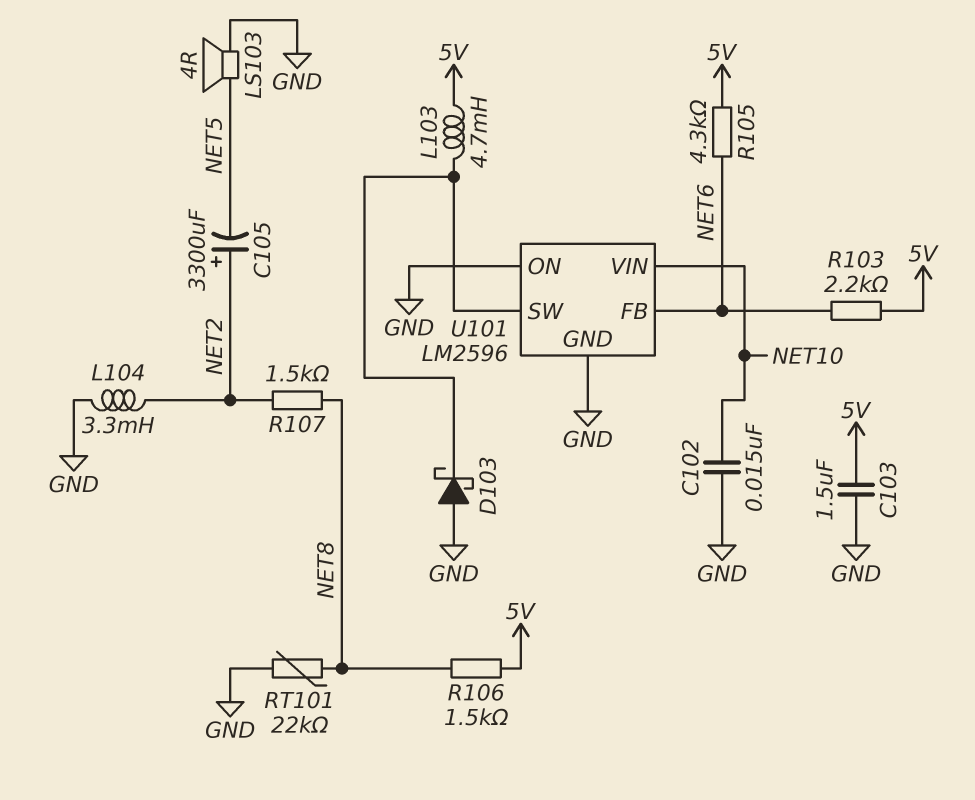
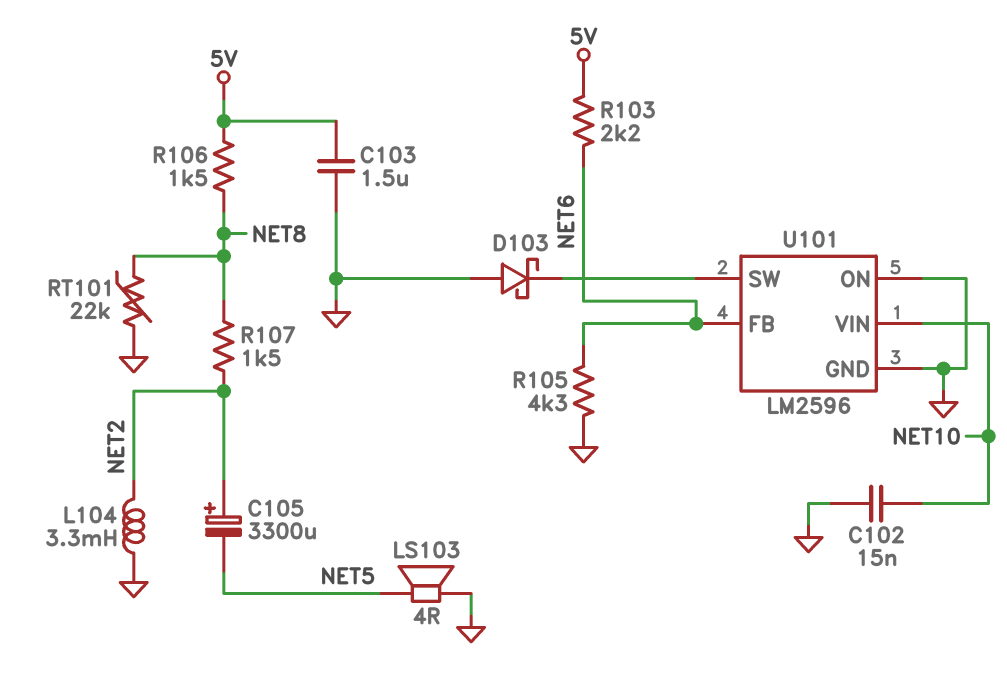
L103: 4.7mH (5V, U101/SW) -> none
R105: 4.3k (5V, NET6) -> 4.3k (GND, NET6)

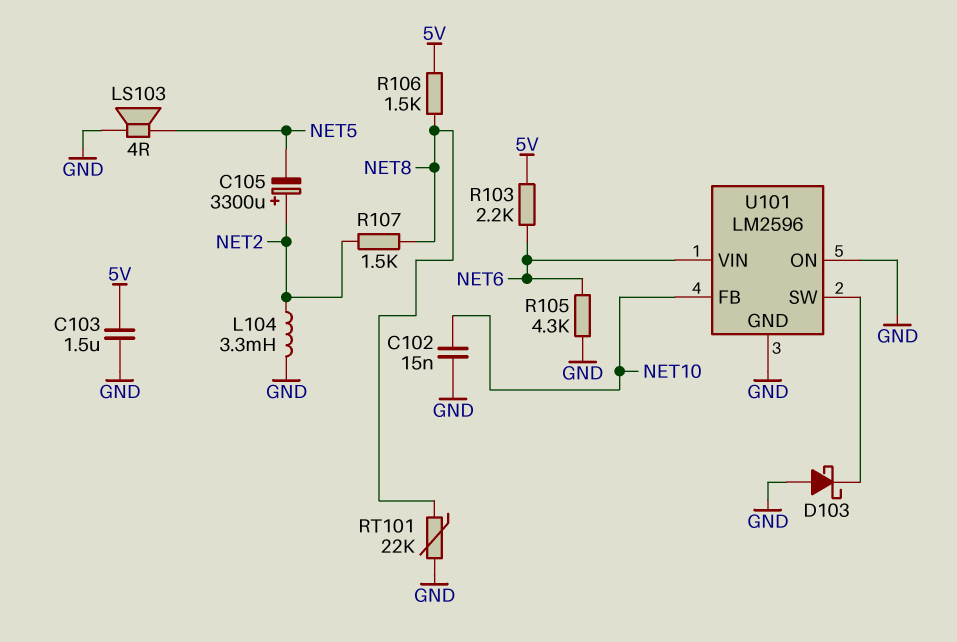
U101 pin FB: NET6 -> NET10
U101 pin VIN: NET10 -> NET6

